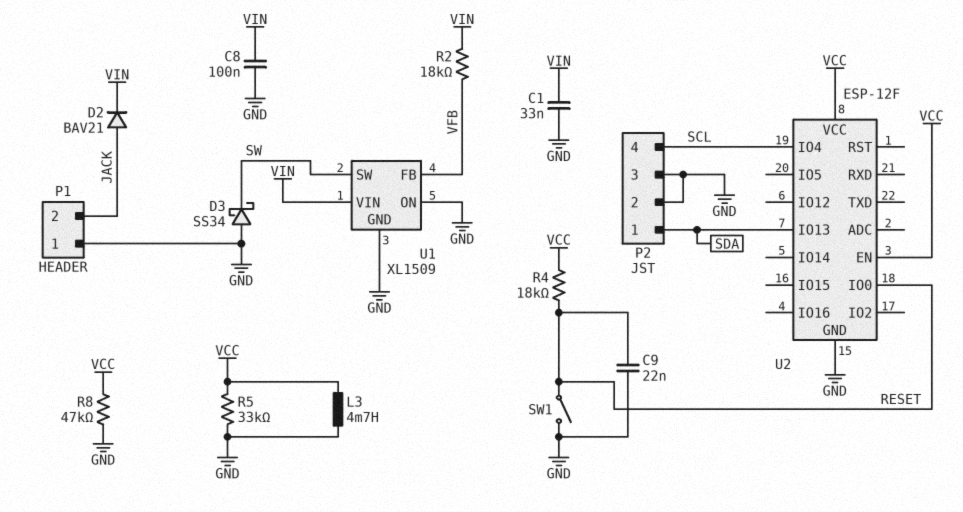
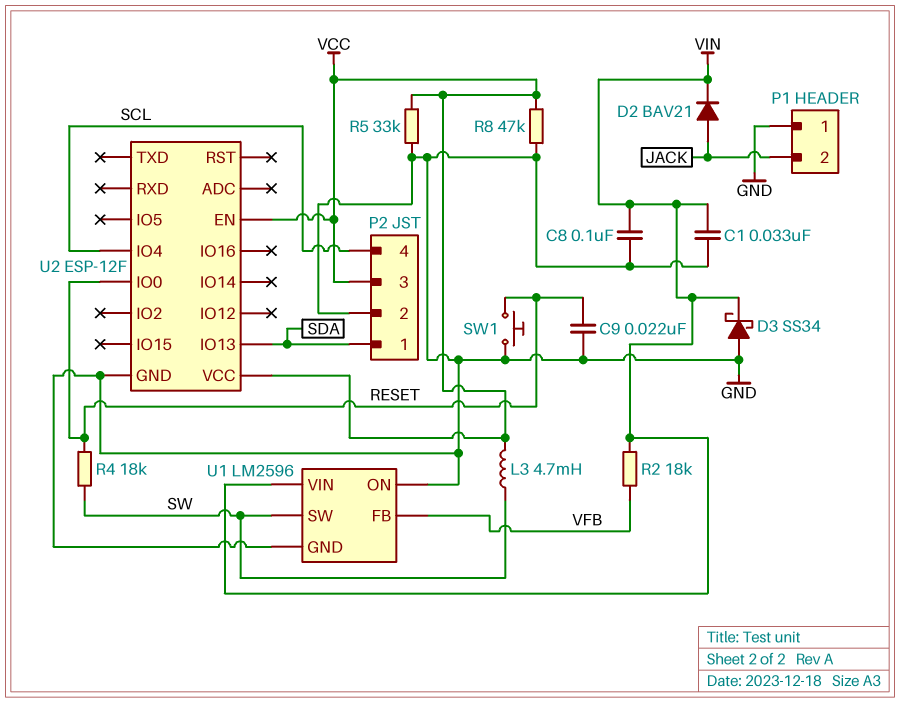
D3: schottky SS34 (A GND, K SW) -> schottky SS34 (A GND, K VIN)
L3: 4.7mH (GND, VCC) -> 4.7mH (SW, VCC)
P2 pin 3: GND -> VCC
R4: 18k (RESET, VCC) -> 18k (RESET, SW)
SW1: switch (GND, RESET) -> button (GND, RESET)
U1: XL1509 -> LM2596

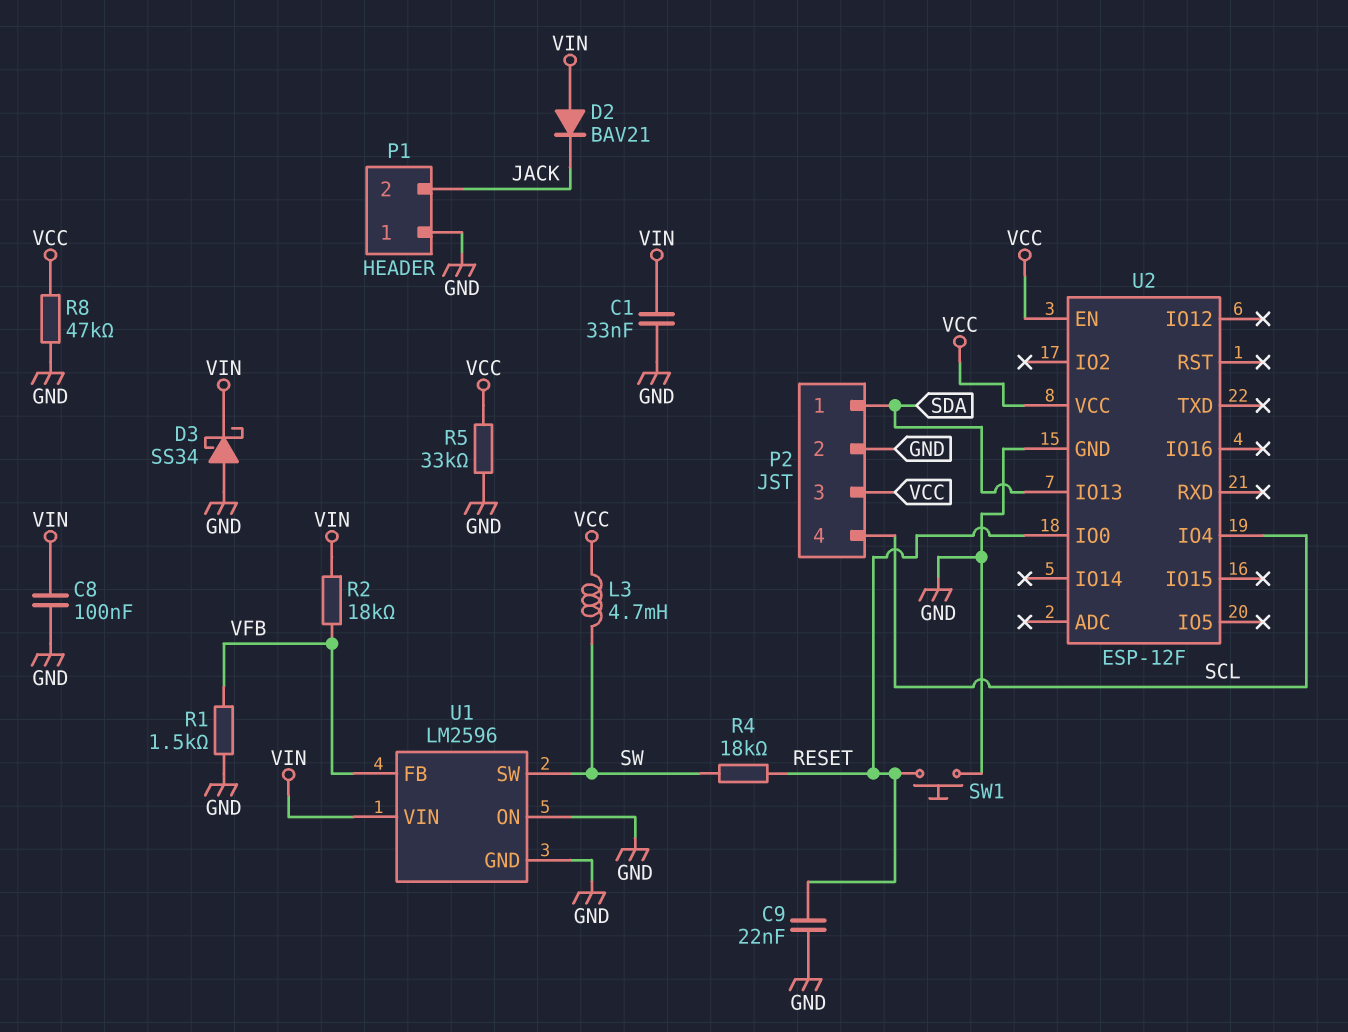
D2: diode BAV21 (A JACK, K VIN) -> diode BAV21 (A VIN, K JACK)
R1: none -> 1.5k (GND, VFB)

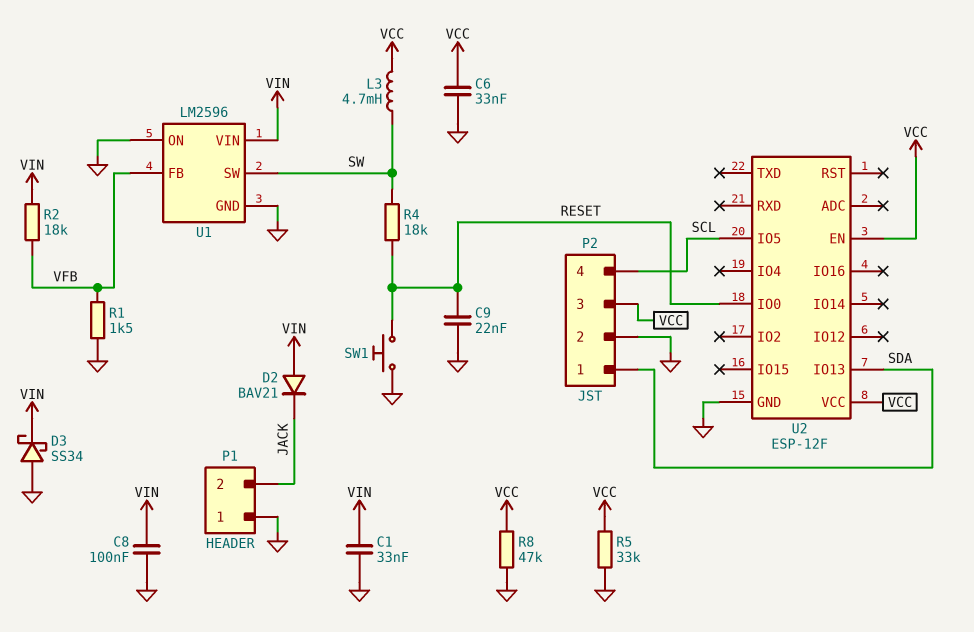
C6: none -> 33nF (GND, VCC)
U2 pin IO4: SCL -> none
U2 pin IO5: none -> SCL

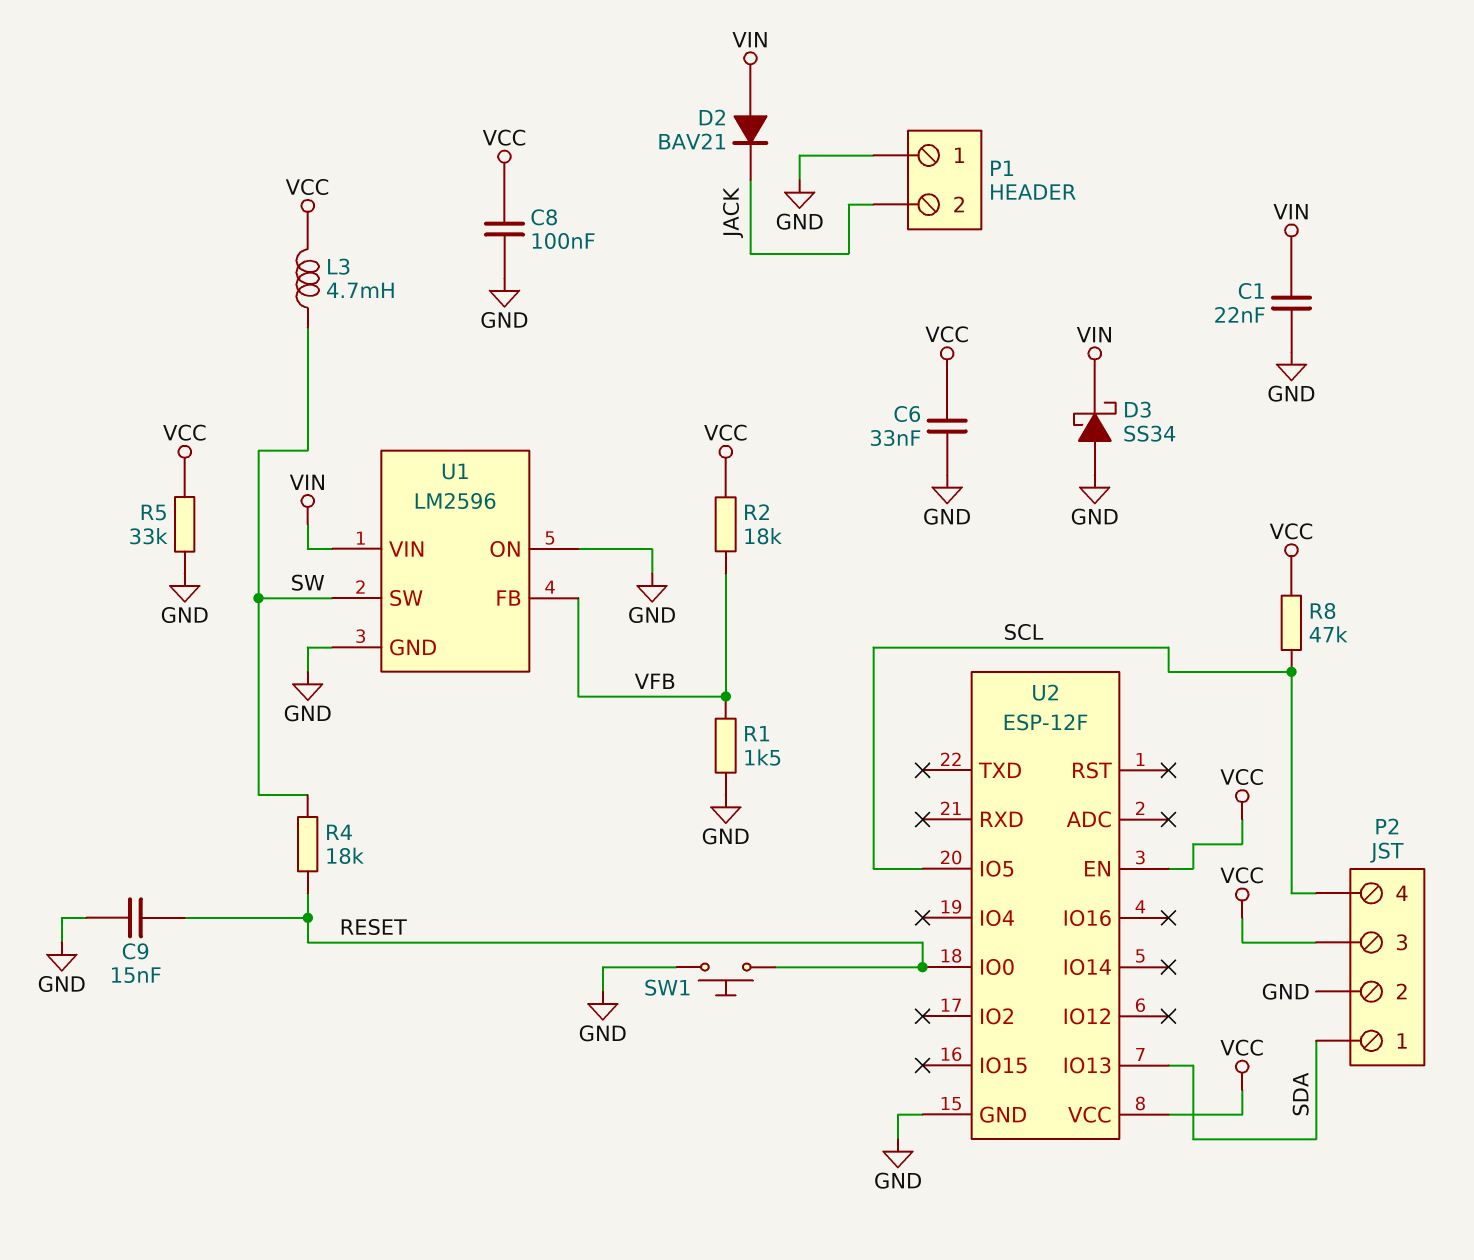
C1: 33nF (GND, VIN) -> 22nF (GND, VIN)
C8: 100nF (GND, VIN) -> 100nF (GND, VCC)
C9: 22nF (GND, RESET) -> 15nF (GND, RESET)
R2: 18k (VFB, VIN) -> 18k (VCC, VFB)
R8: 47k (GND, VCC) -> 47k (SCL, VCC)

